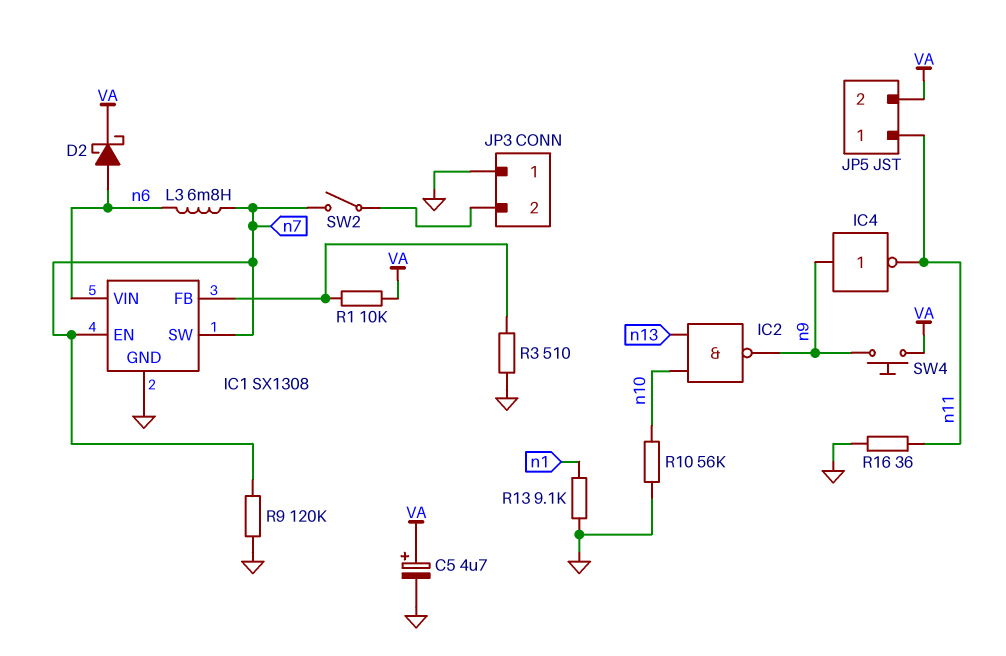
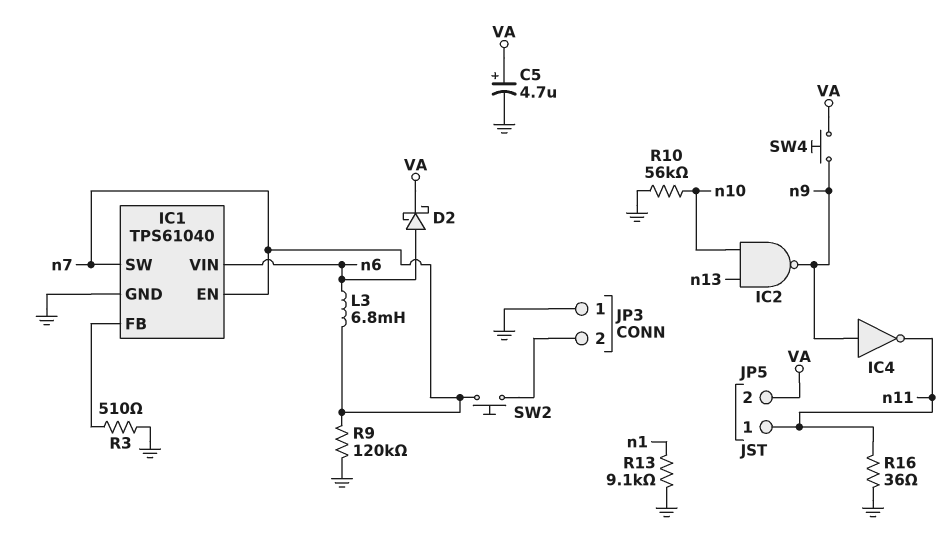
IC1: SX1308 -> TPS61040
R1: 10k (IC1/FB, VA) -> none
SW2: switch (JP3/2, n7) -> button (JP3/2, n7)

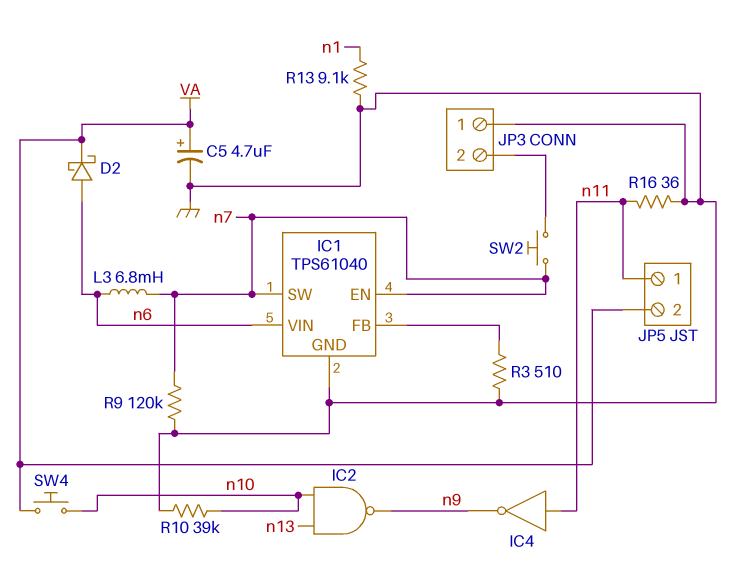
IC4: NOT (in n9, out n11) -> NOT (in n11, out n9)
R10: 56k (GND, n10) -> 39k (GND, n10)
SW4: button (VA, n9) -> button (VA, n10)

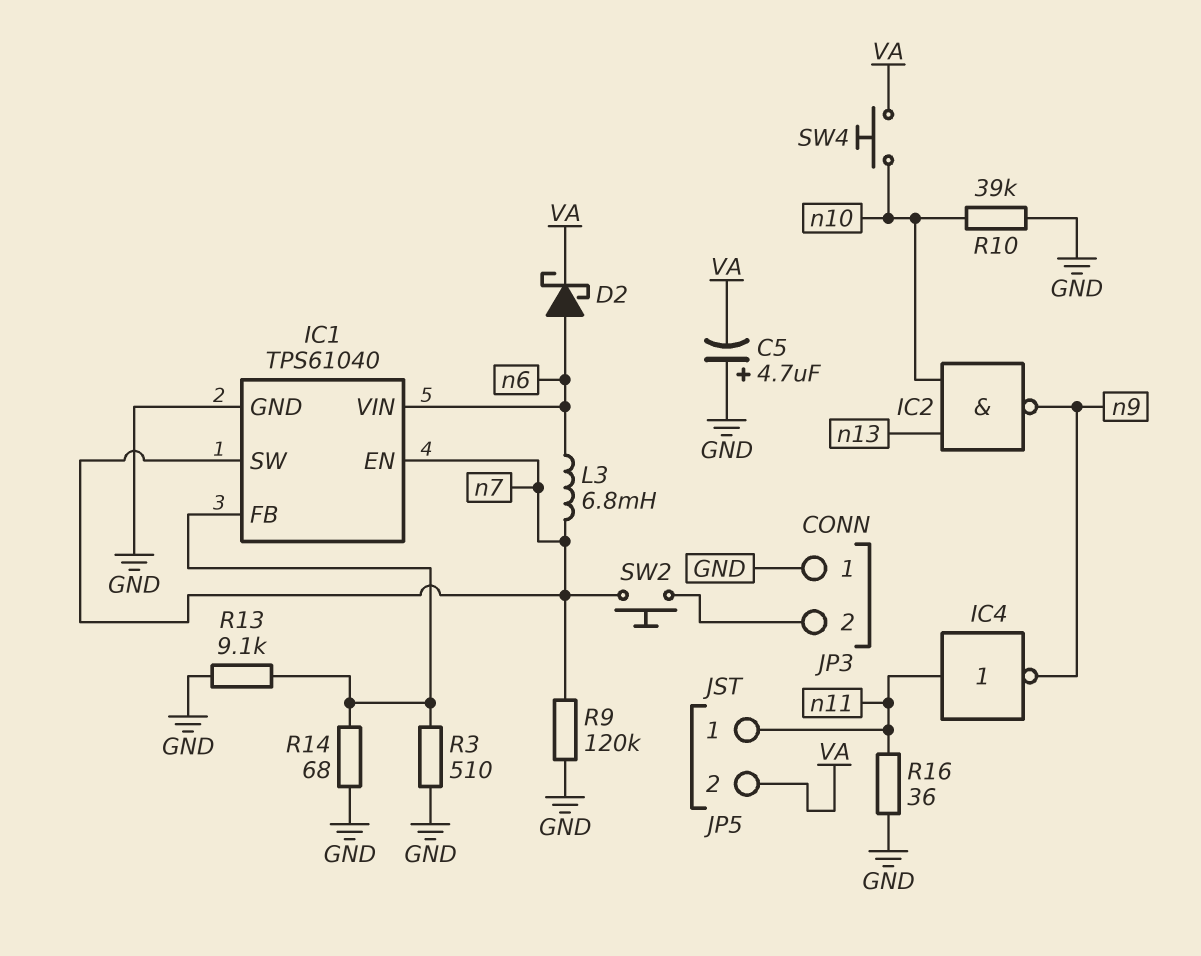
C5: 4.7uF (plus VA, minus GND) -> 4.7uF (plus GND, minus VA)
R13: 9.1k (GND, n1) -> 9.1k (GND, IC1/FB)
R14: none -> 68 (GND, IC1/FB)

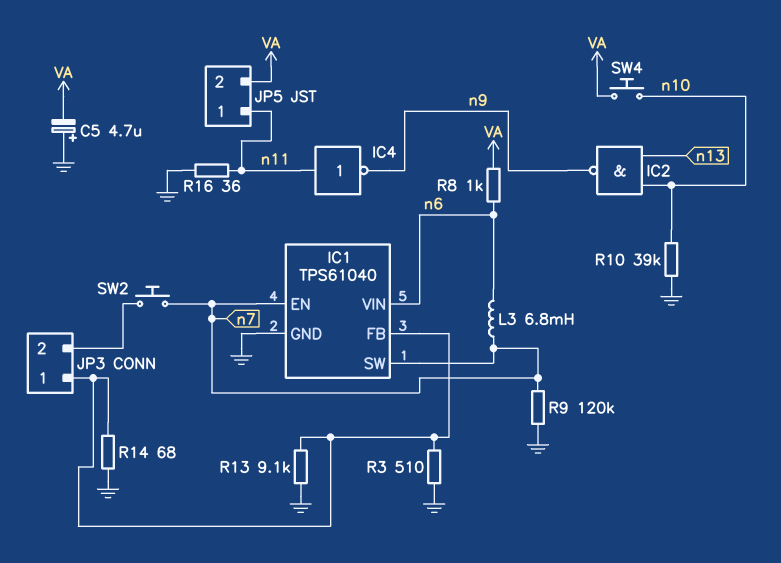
D2: schottky (A n6, K VA) -> none
JP3 pin 1: GND -> IC1/FB
R8: none -> 1k (VA, n6)

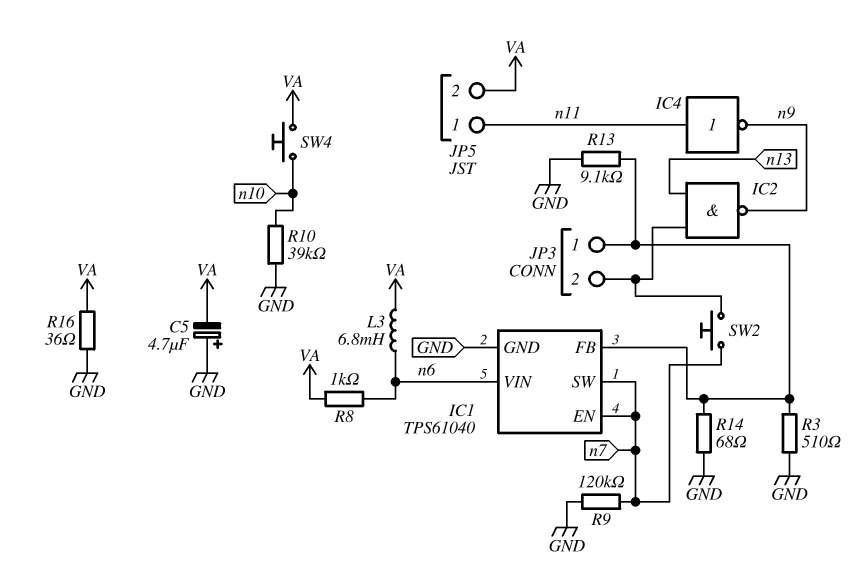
IC2: NAND (in n10, in n13, out n9) -> NAND (in JP3/2, in n13, out n9)
L3: 6.8mH (n6, n7) -> 6.8mH (VA, n6)
R16: 36 (GND, n11) -> 36 (GND, VA)

